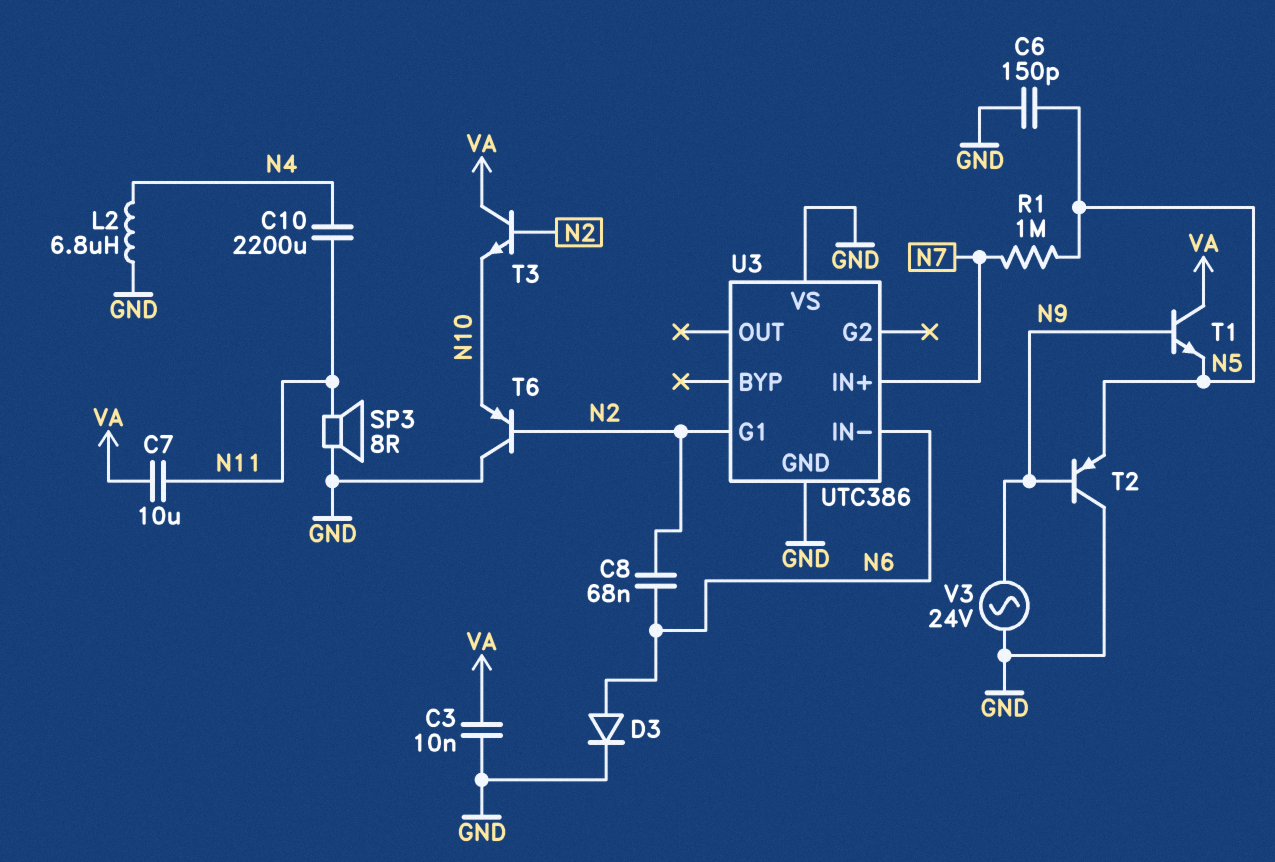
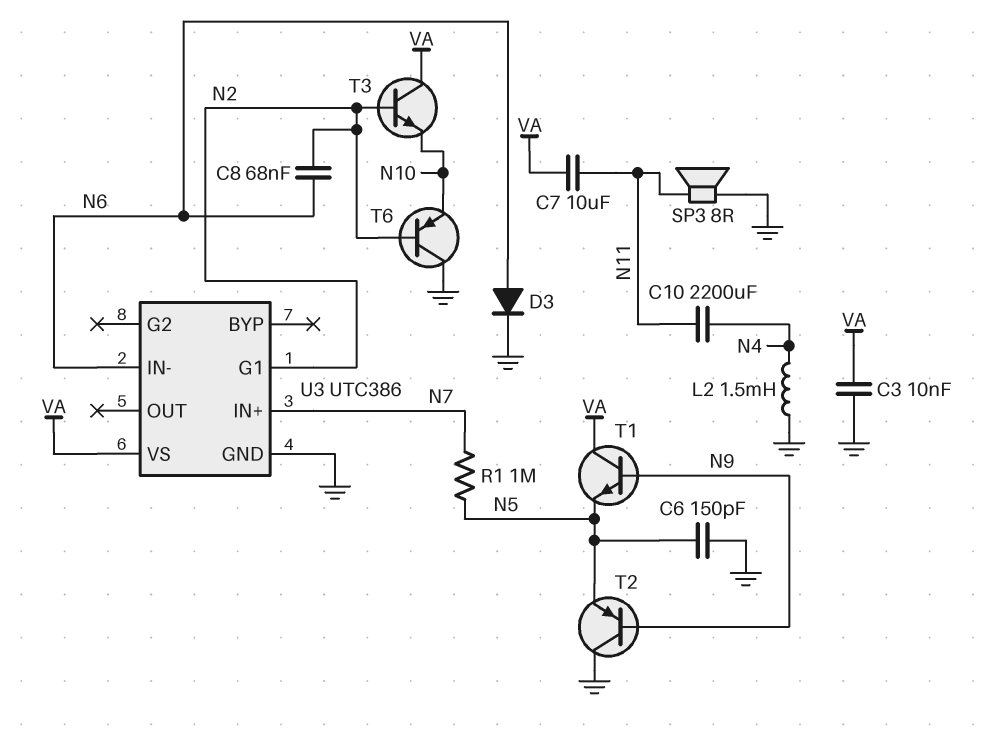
L2: 6.8uH (GND, N4) -> 1.5mH (GND, N4)
U3 pin VS: GND -> VA
V3: AC 24V (GND, N9) -> none

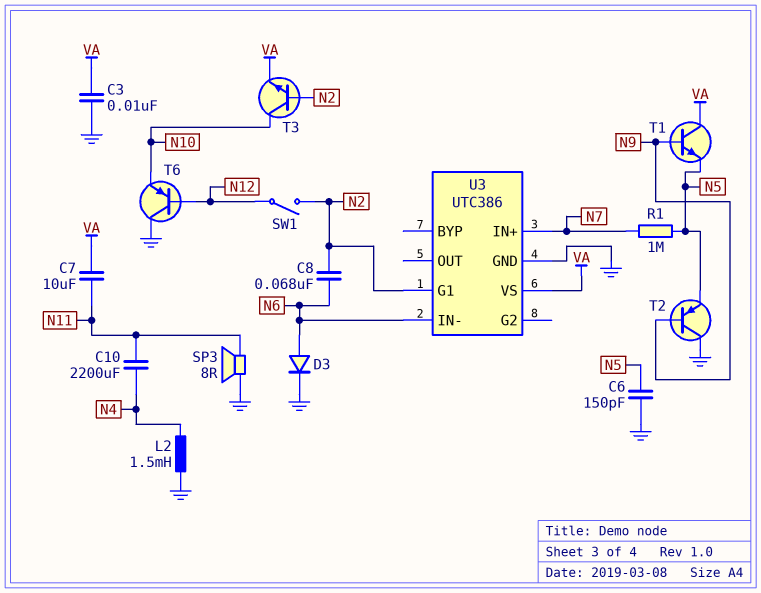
SW1: none -> switch (N2, N12)
T3: NPN (B N2, C VA, E N10) -> NPN (B N2, C N10, E VA)
T6: PNP (B N2, C GND, E N10) -> PNP (B N12, C GND, E N10)

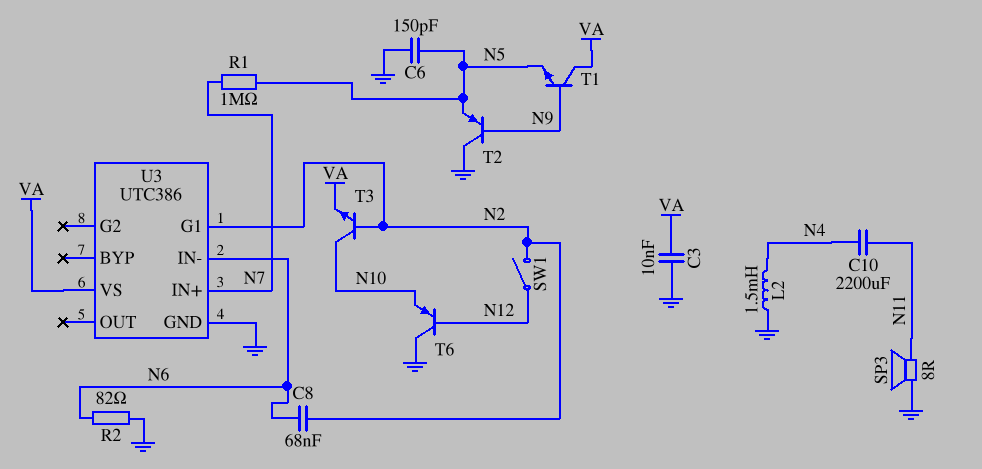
C7: 10uF (N11, VA) -> none
D3: diode (A N6, K GND) -> none
R2: none -> 82 (GND, N6)

